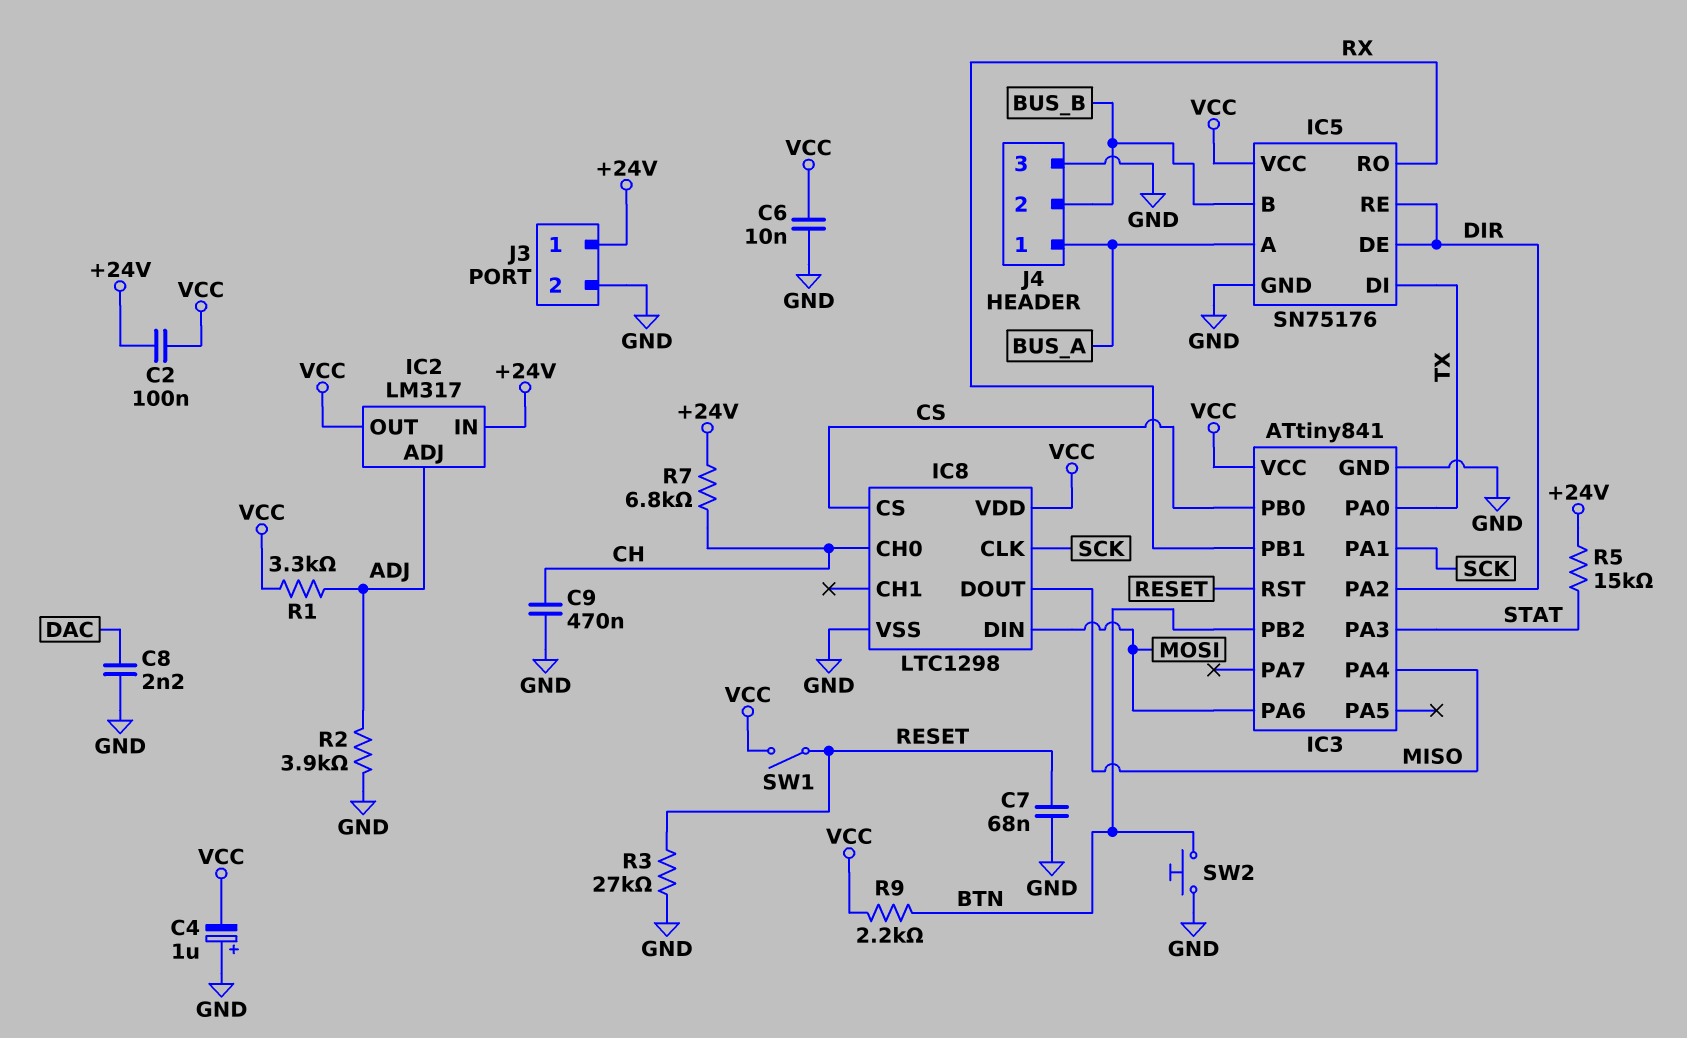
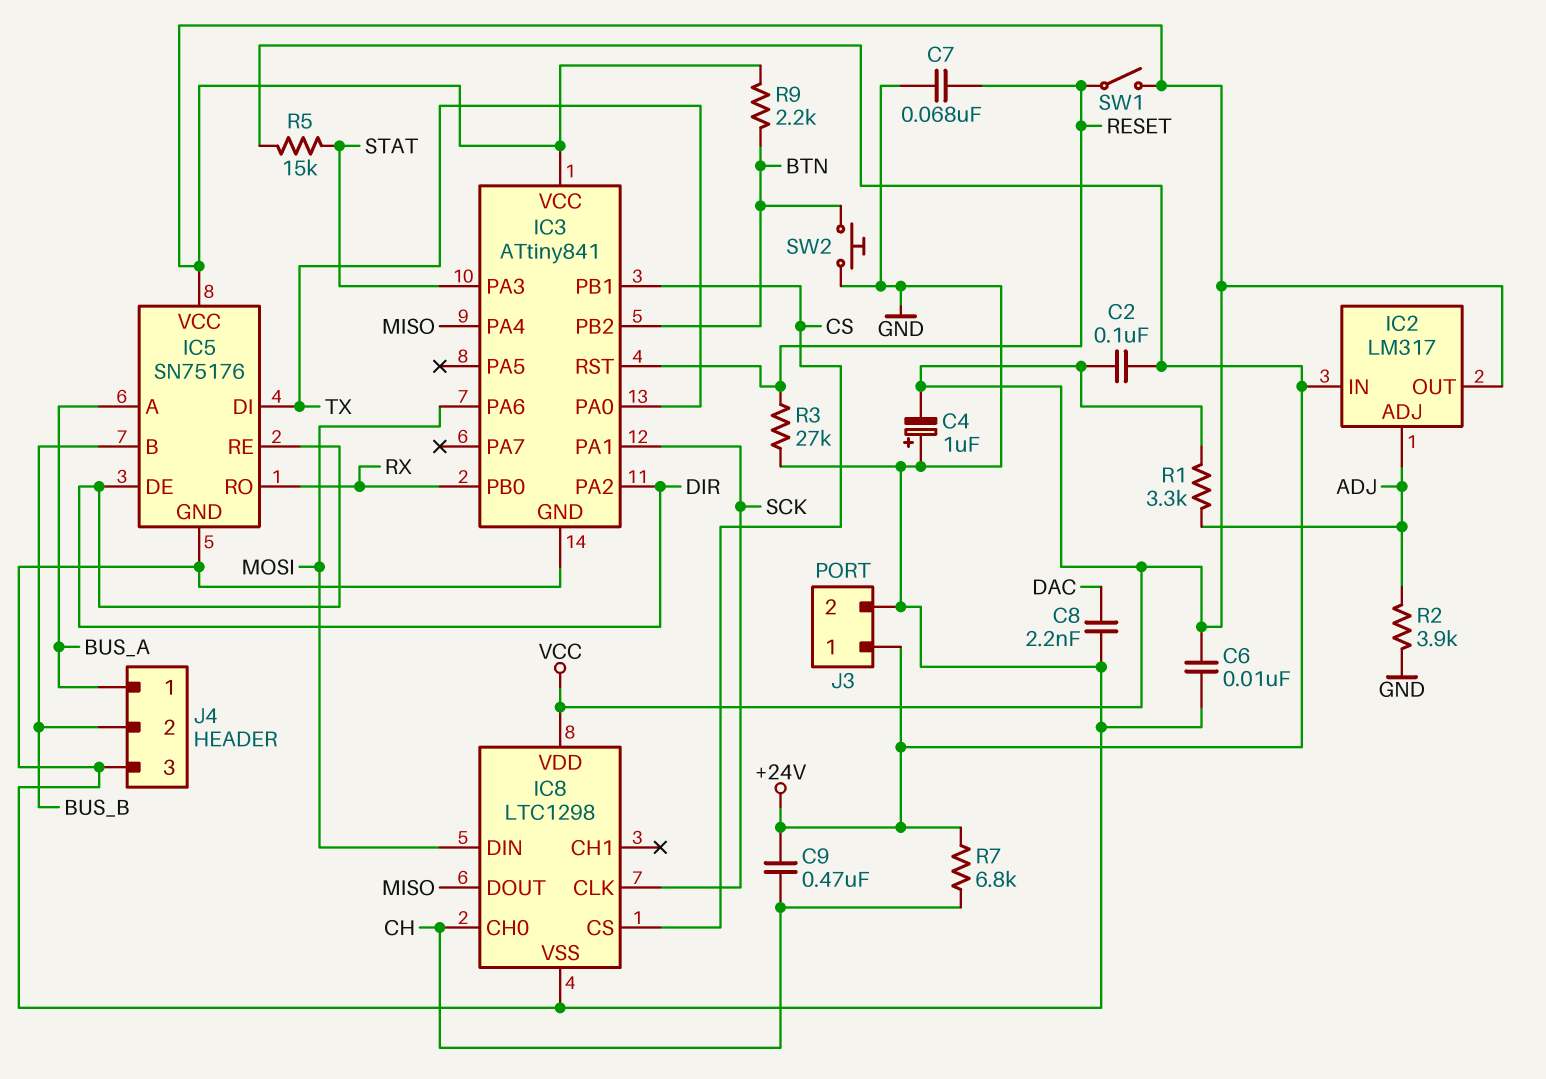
C9: 470nF (CH, GND) -> 470nF (+24V, CH)
IC3 pin PB0: CS -> RX
IC3 pin PB1: RX -> CS

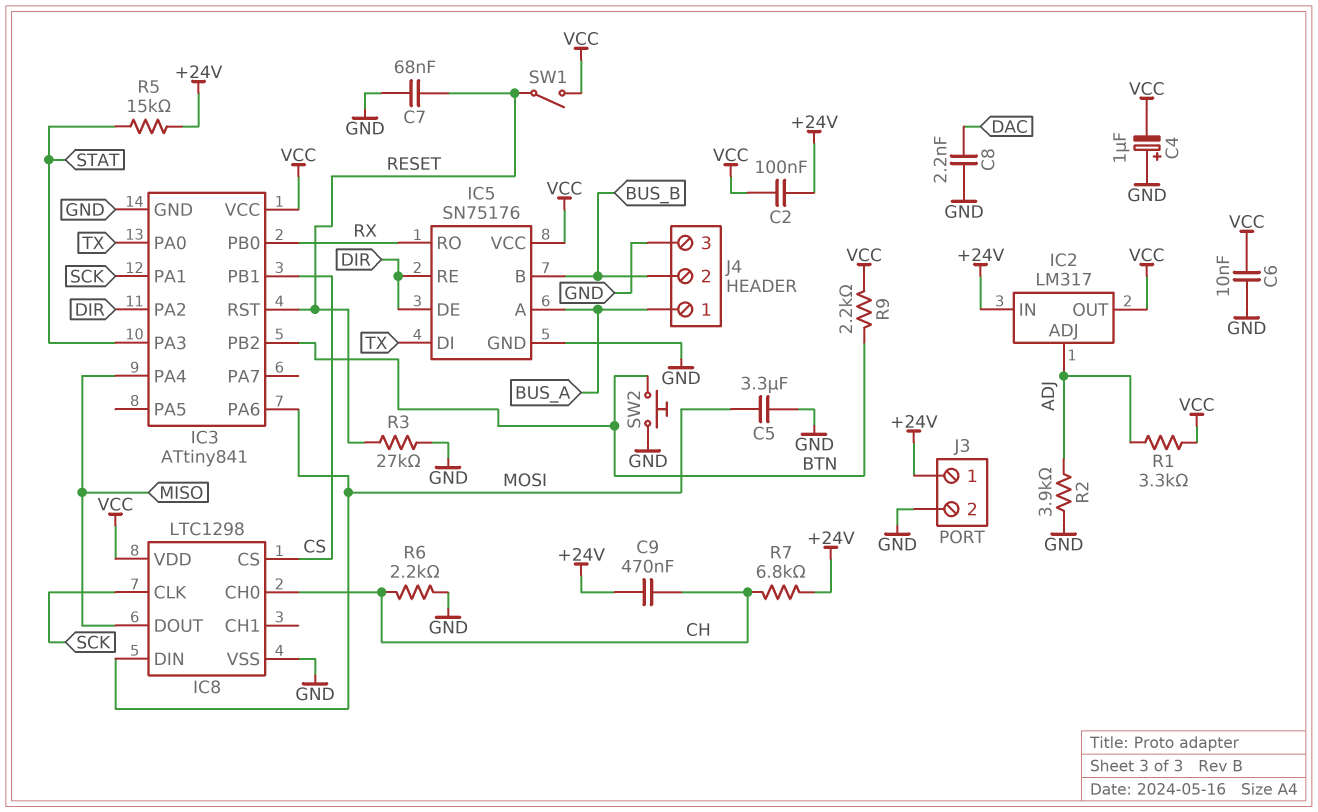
C5: none -> 3.3uF (GND, MOSI)
R6: none -> 2.2k (CH, GND)

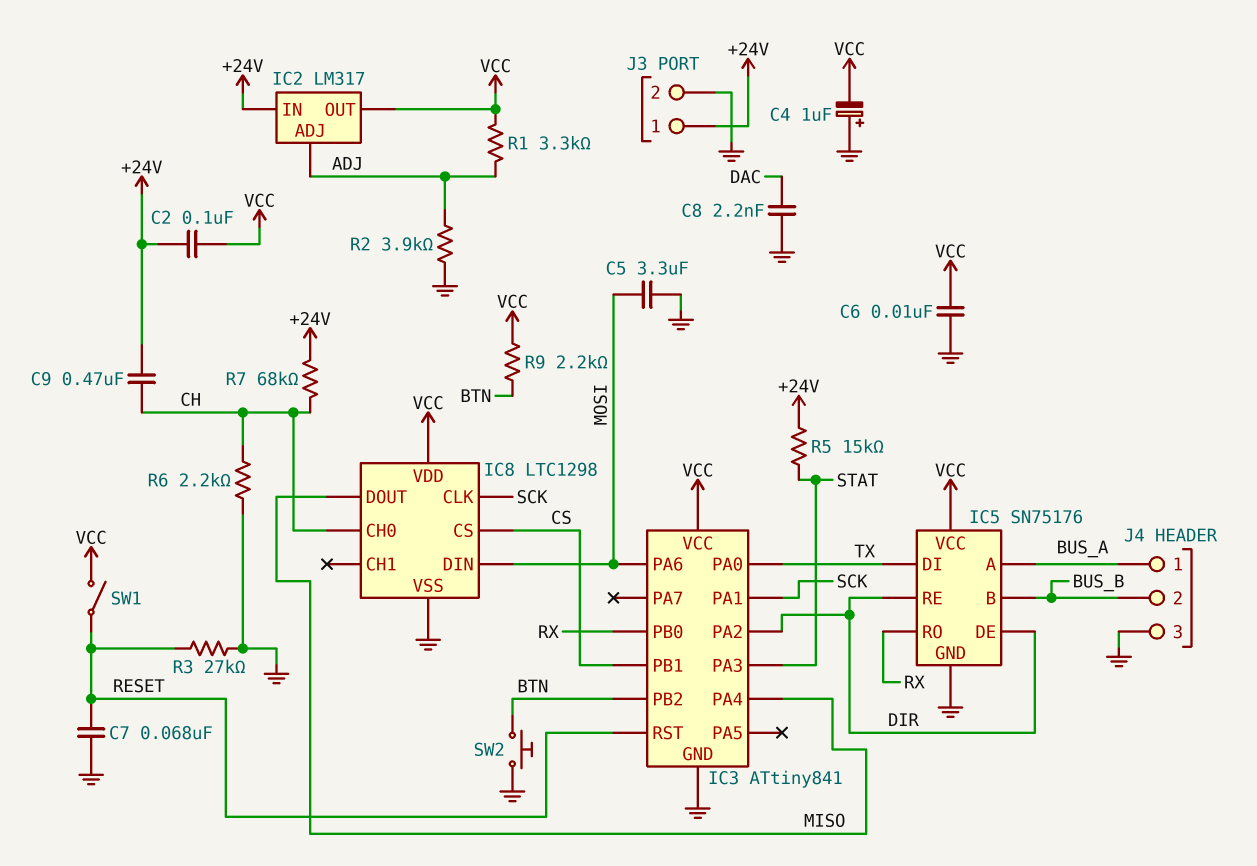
R7: 6.8k (+24V, CH) -> 68k (+24V, CH)

